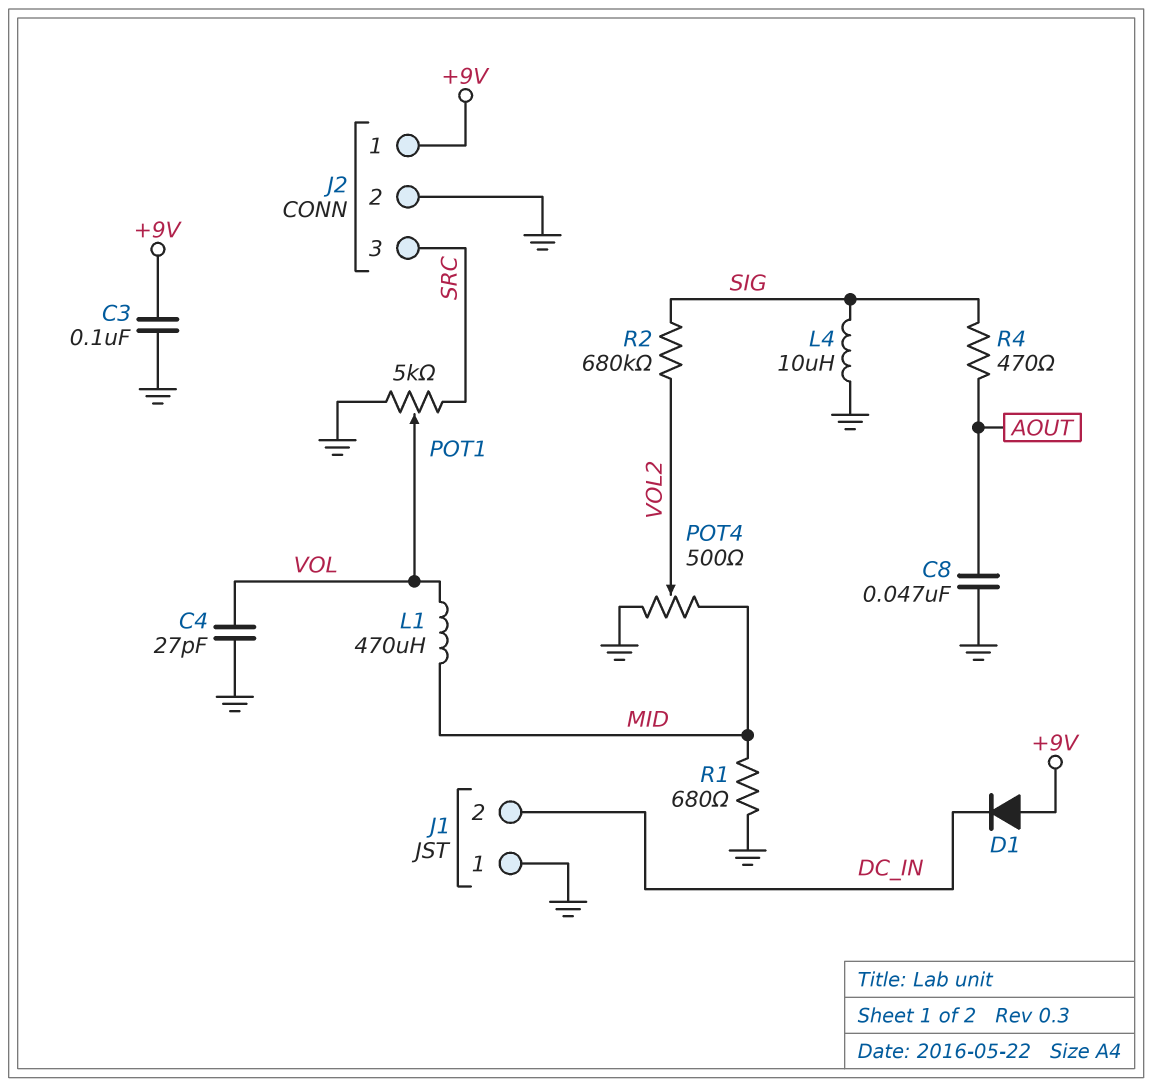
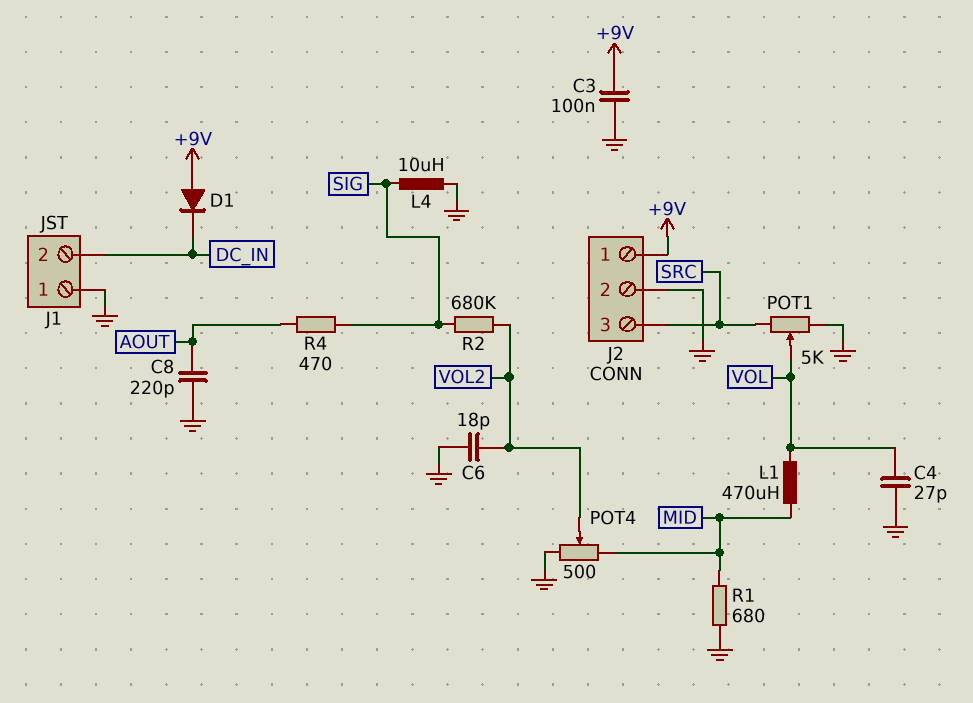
C6: none -> 18pF (GND, VOL2)
C8: 47nF (AOUT, GND) -> 220pF (AOUT, GND)

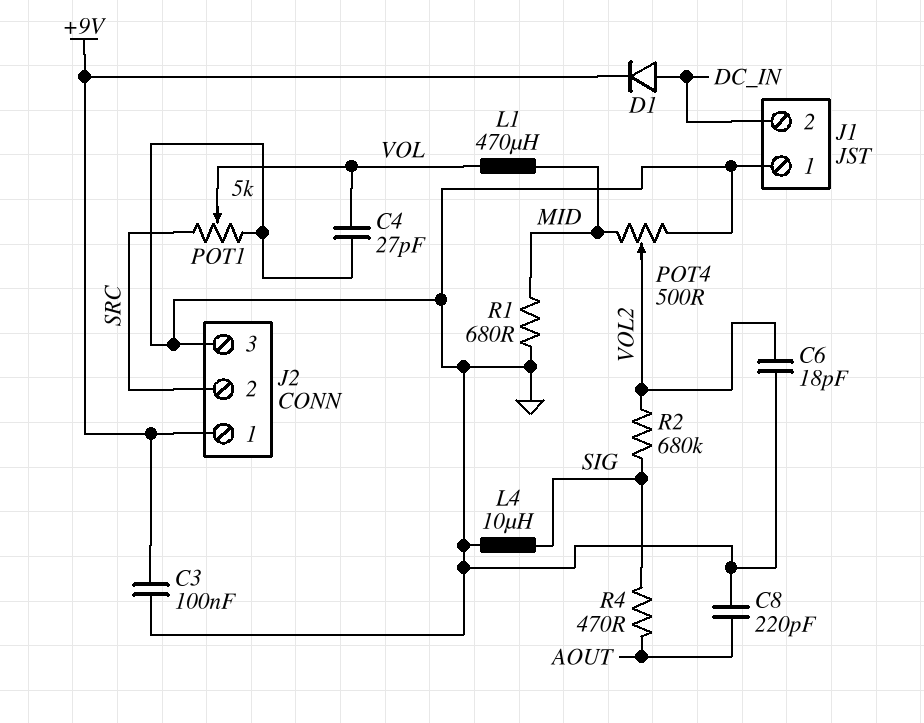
D1: diode (A +9V, K DC_IN) -> diode (A DC_IN, K +9V)
J2 pin 2: GND -> SRC
J2 pin 3: SRC -> GND

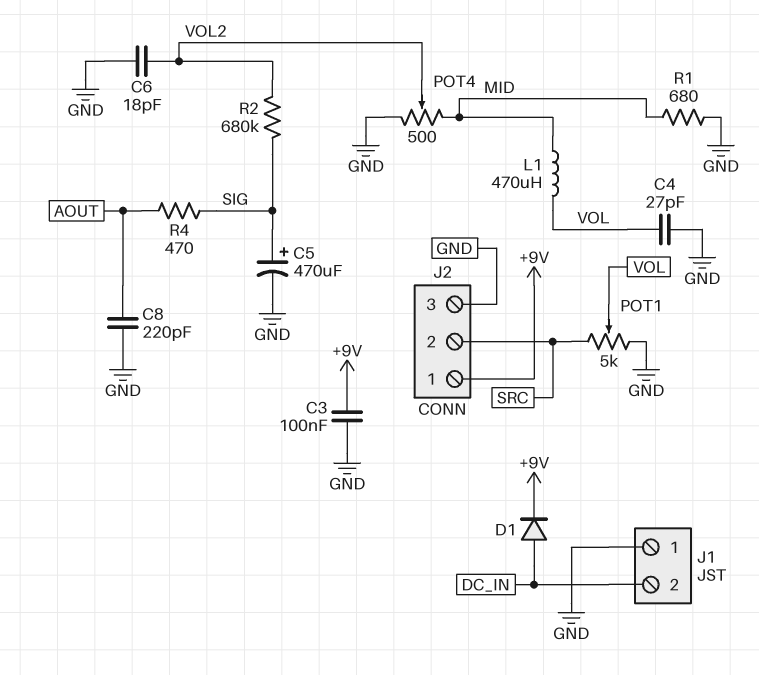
C5: none -> 470uF (plus SIG, minus GND)
L4: 10uH (GND, SIG) -> none

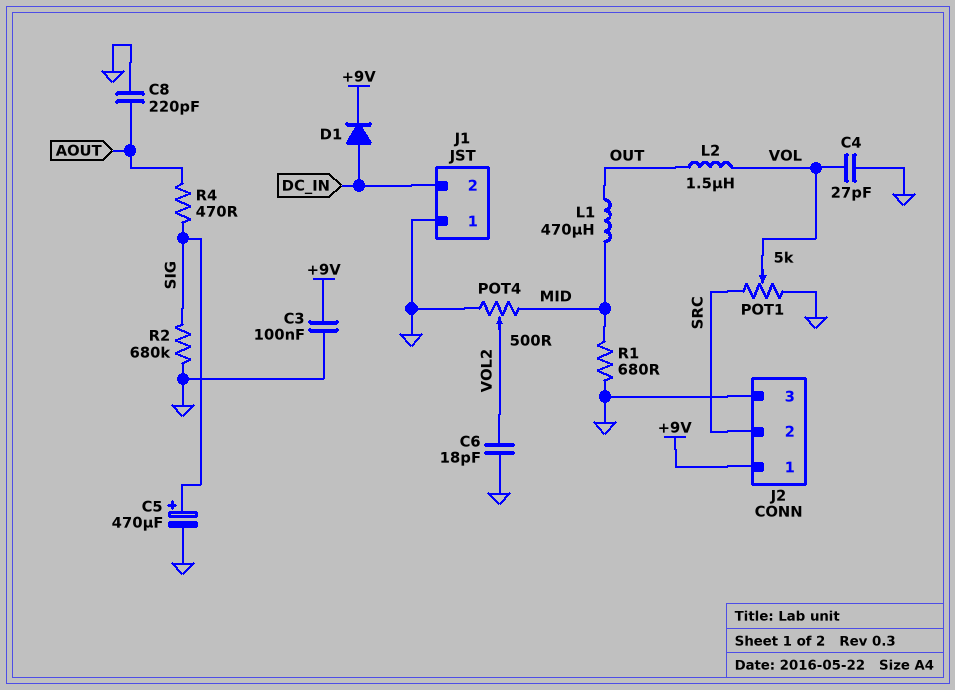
L1: 470uH (MID, VOL) -> 470uH (MID, OUT)
L2: none -> 1.5uH (OUT, VOL)
R2: 680k (SIG, VOL2) -> 680k (GND, SIG)

